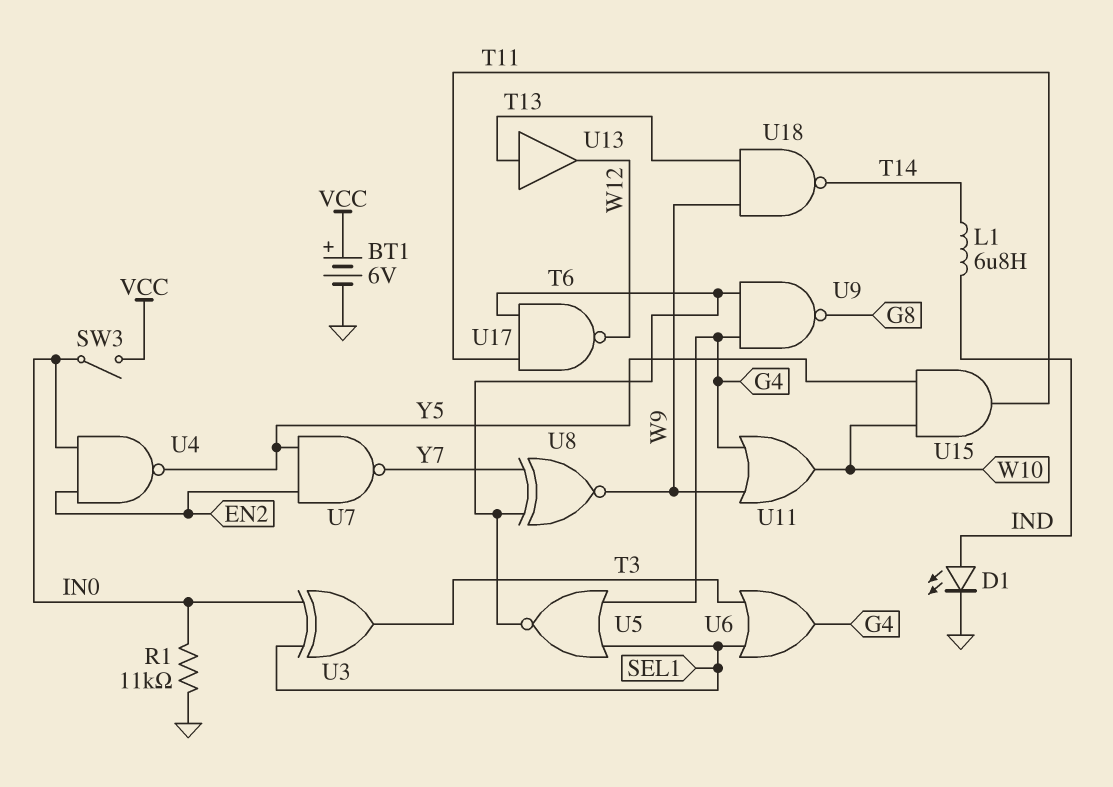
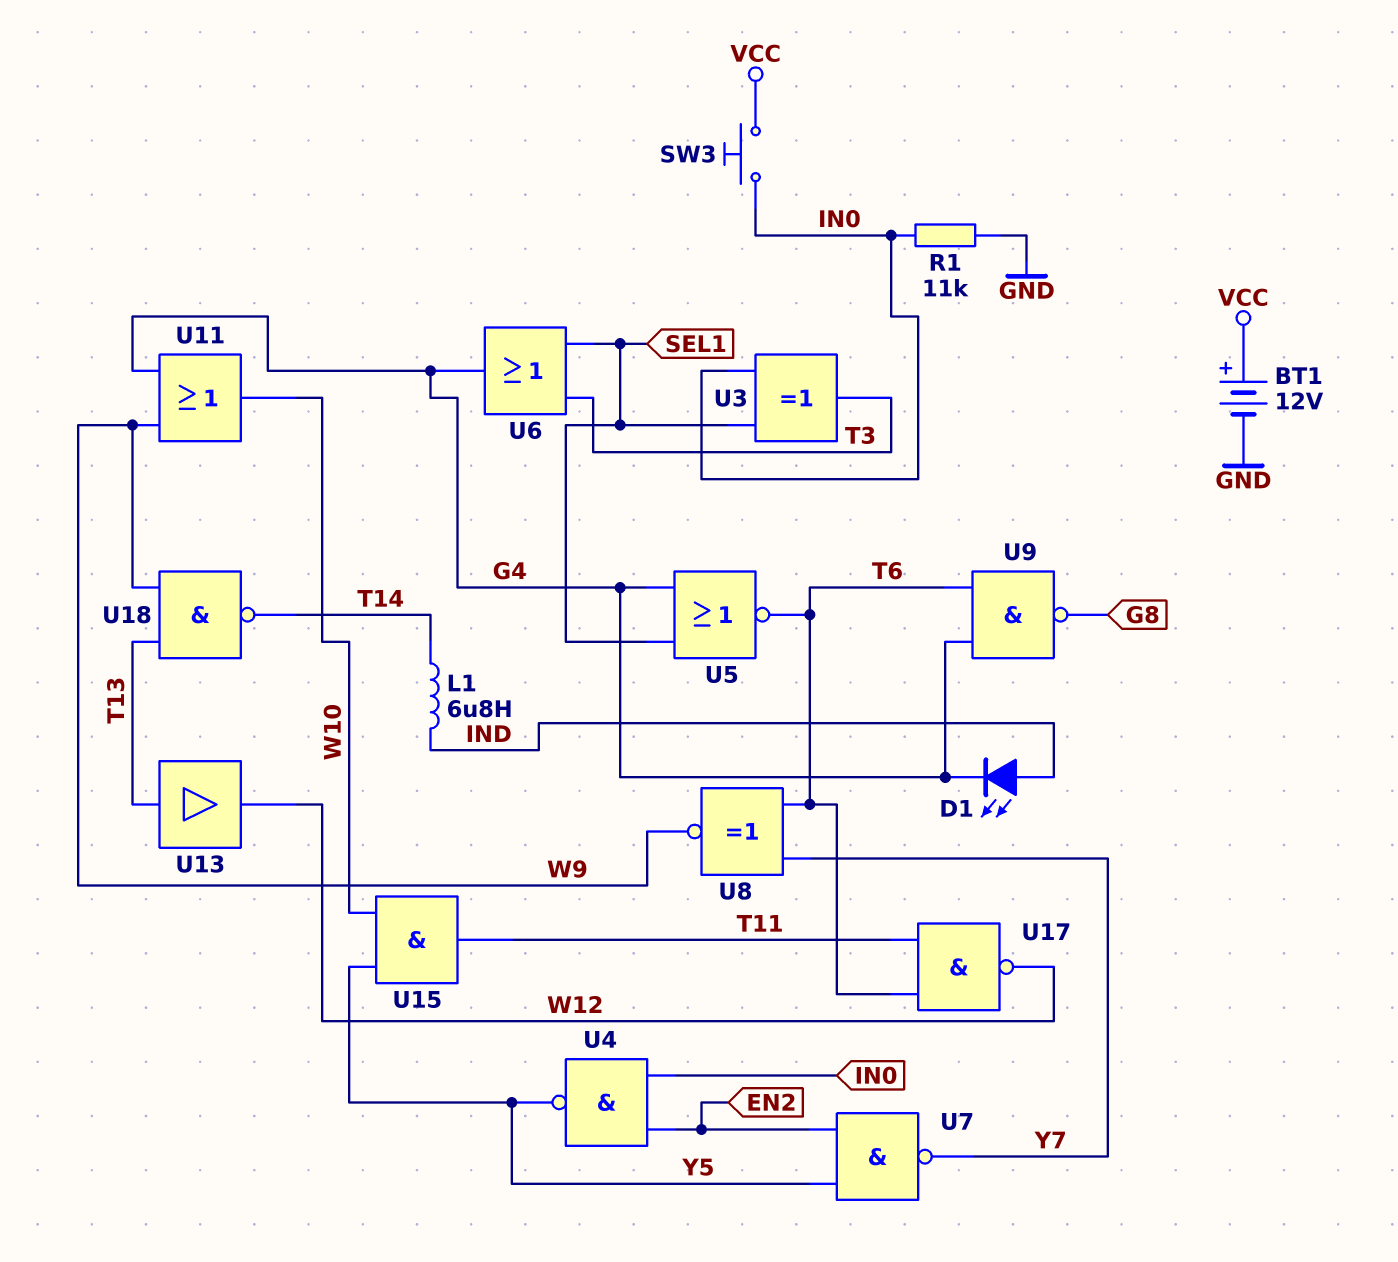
BT1: 6V (plus VCC, minus GND) -> 12V (plus VCC, minus GND)
D1: LED (A IND, K GND) -> LED (A IND, K G4)
SW3: switch (IN0, VCC) -> button (IN0, VCC)

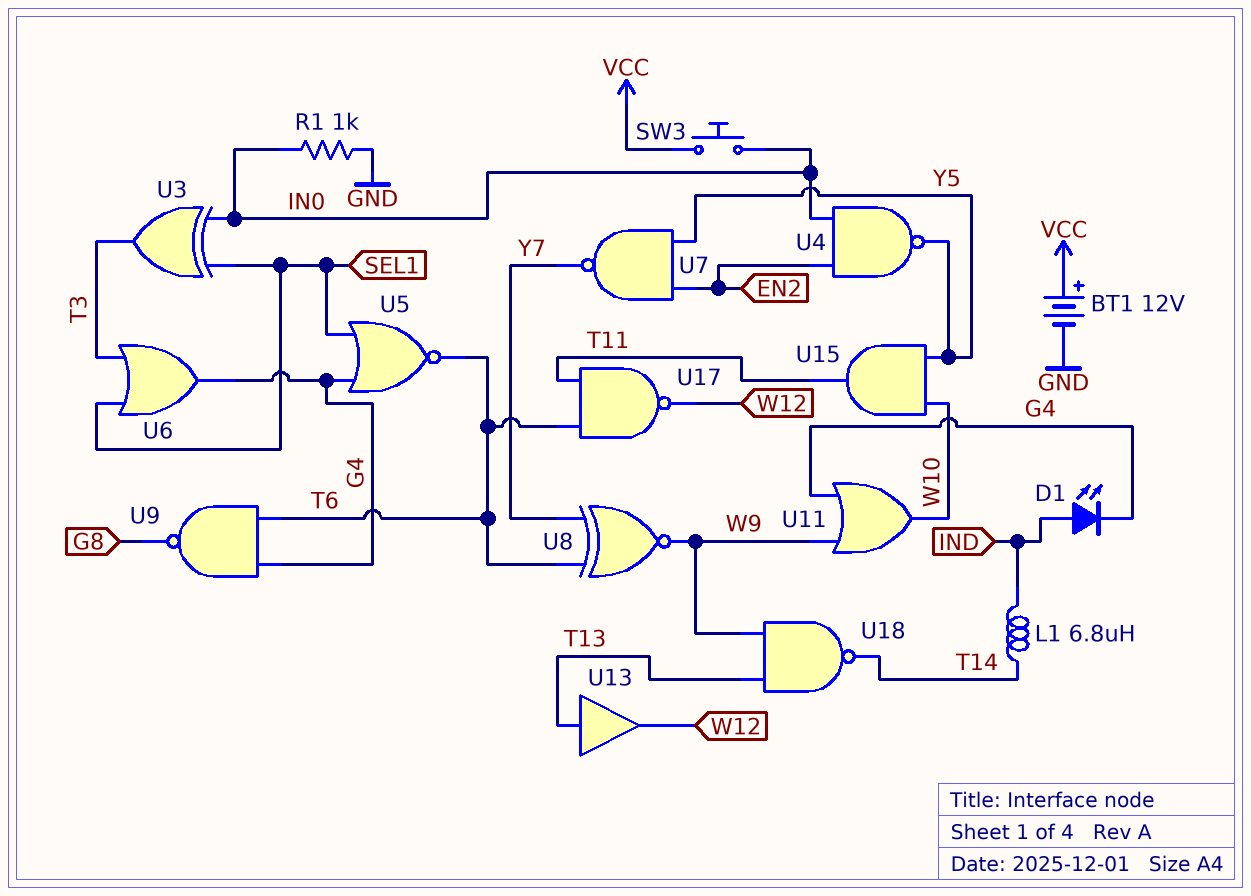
R1: 11k (GND, IN0) -> 1k (GND, IN0)

